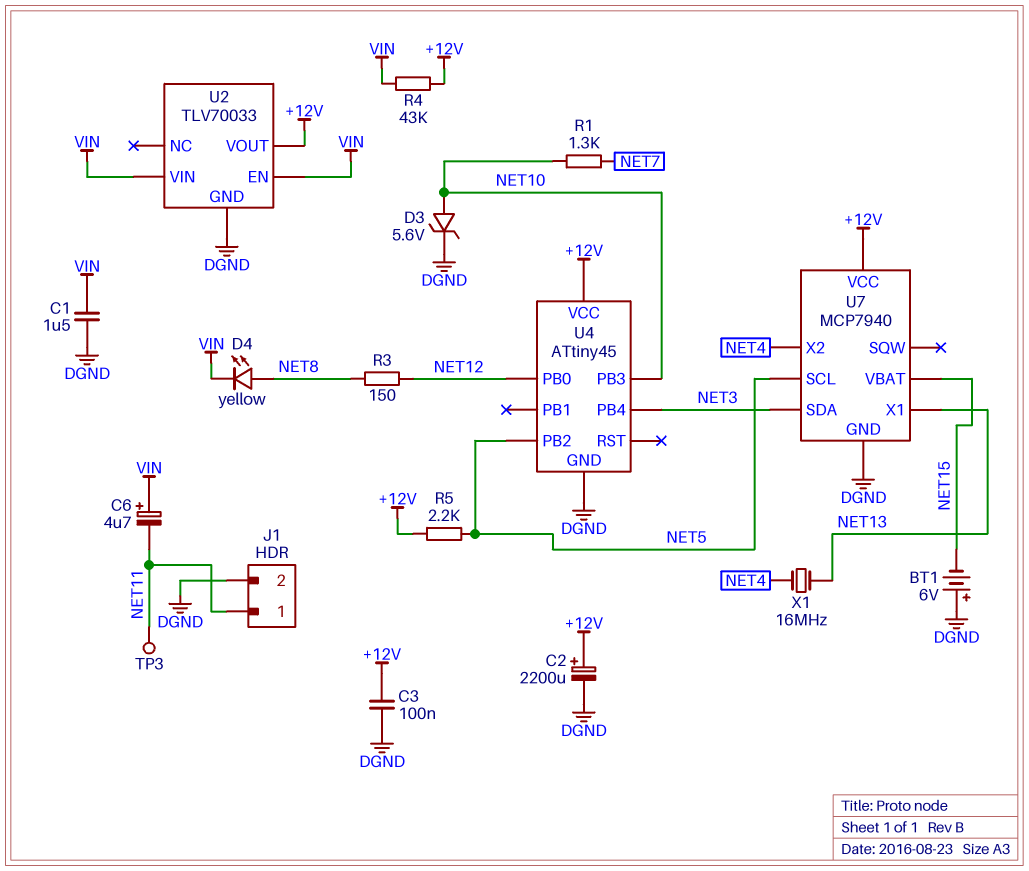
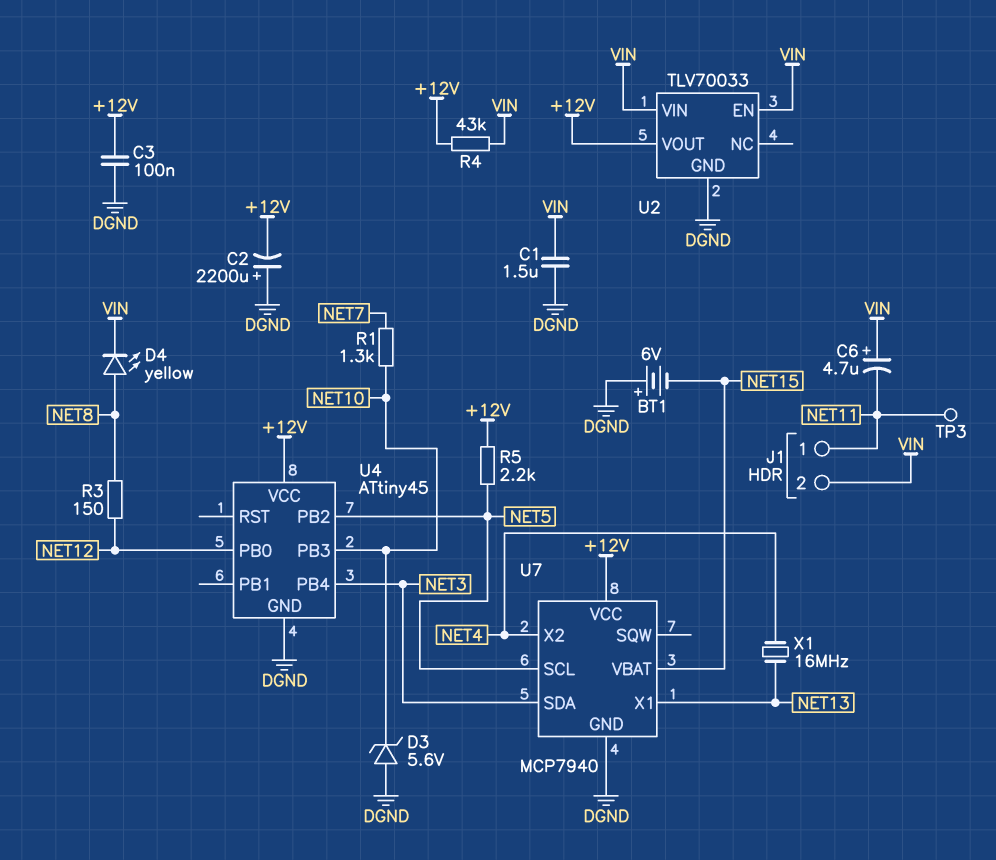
C2: 2200uF (plus +12V, minus DGND) -> 2200uF (plus DGND, minus +12V)
D3: zener 5.6V (A NET10, K DGND) -> zener 5.6V (A DGND, K NET10)
J1 pin 2: DGND -> VIN

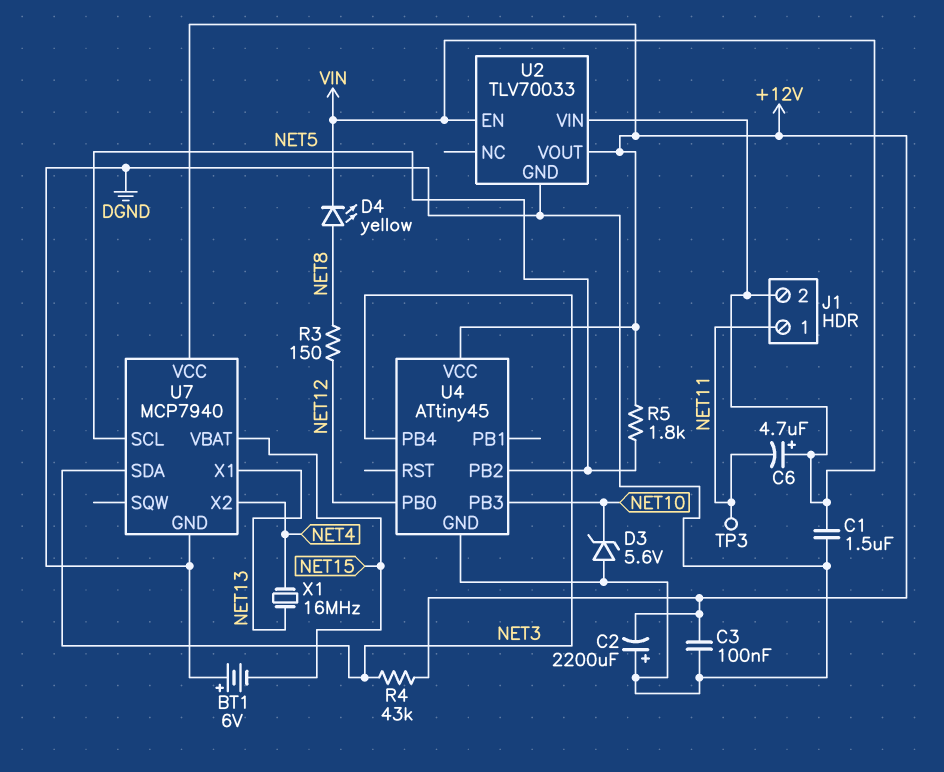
R1: 1.3k (NET7, NET10) -> none
R4: 43k (+12V, VIN) -> 43k (+12V, NET3)
R5: 2.2k (+12V, NET5) -> 1.8k (+12V, NET5)

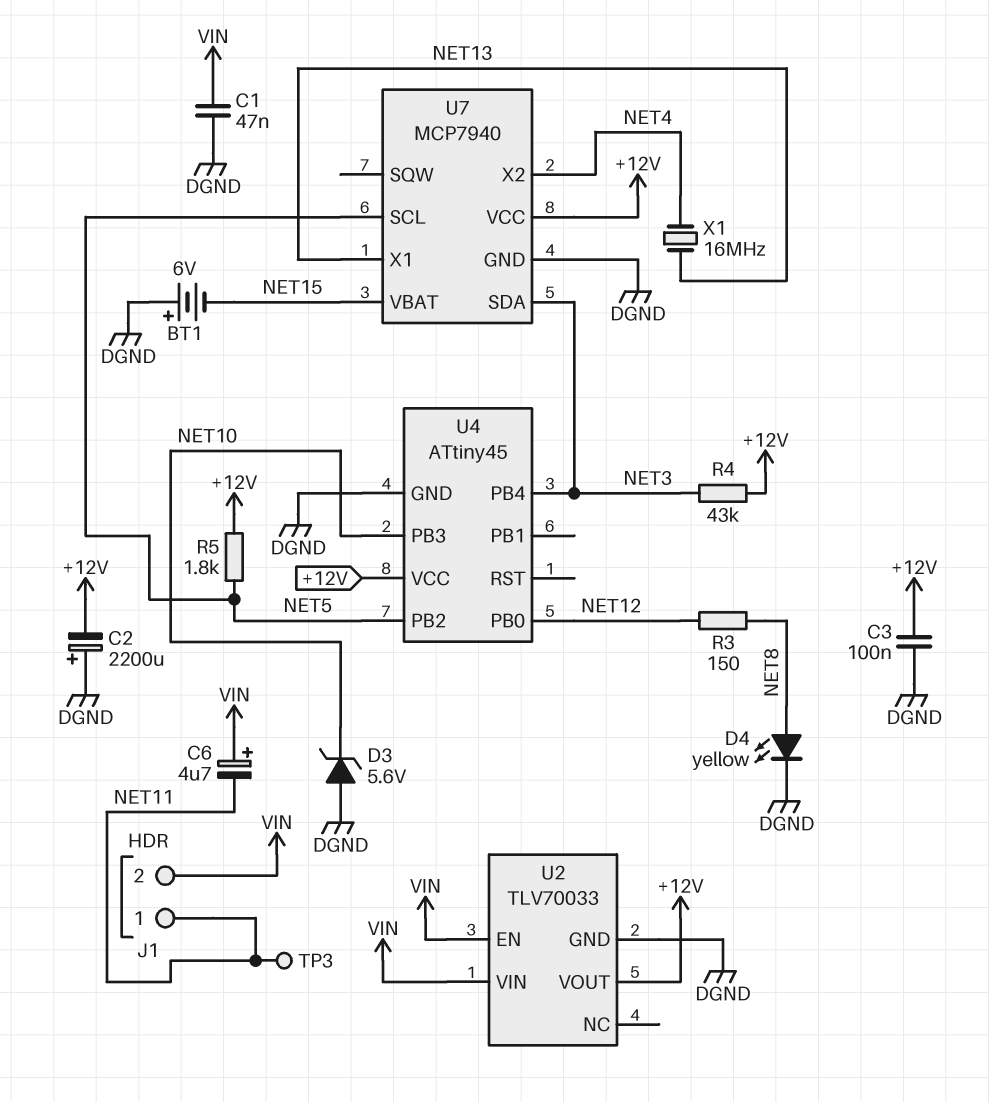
C1: 1.5uF (DGND, VIN) -> 47nF (DGND, VIN)
D4: LED yellow (A NET8, K VIN) -> LED yellow (A NET8, K DGND)

